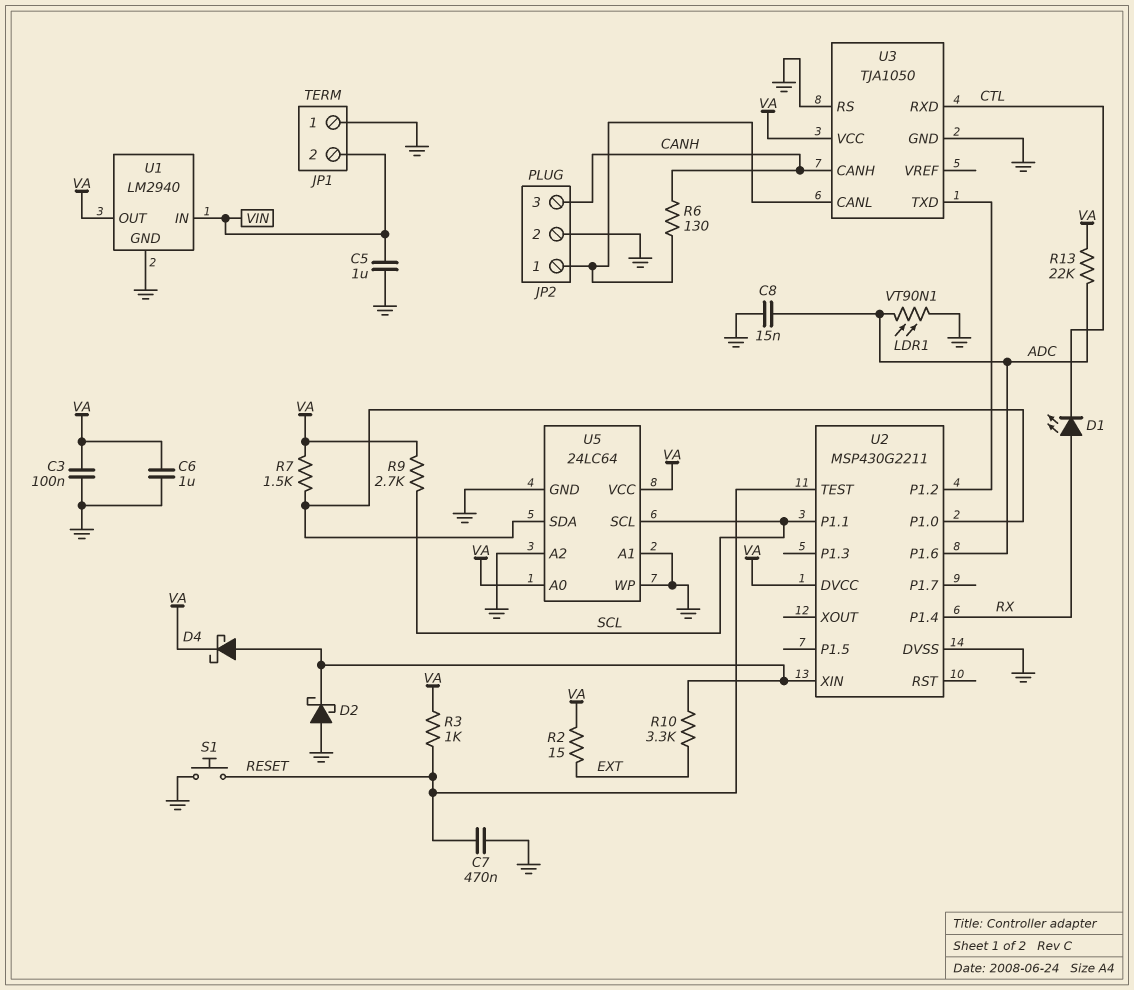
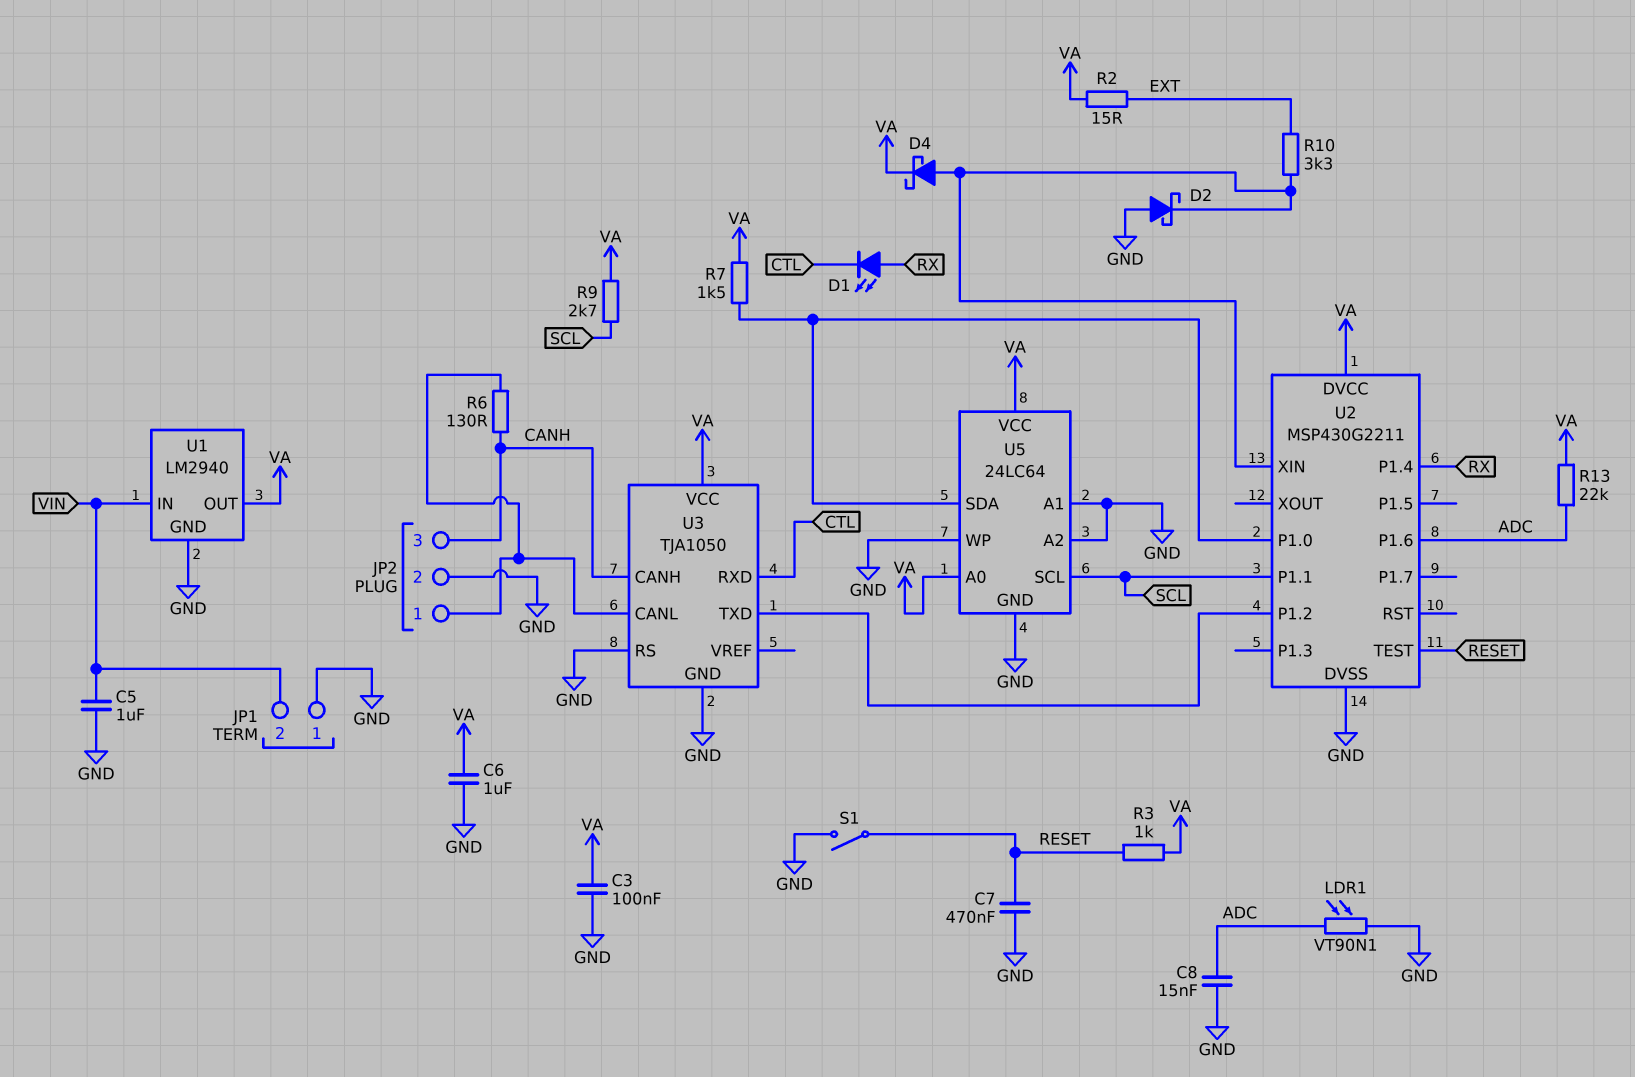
S1: button (GND, RESET) -> switch (GND, RESET)

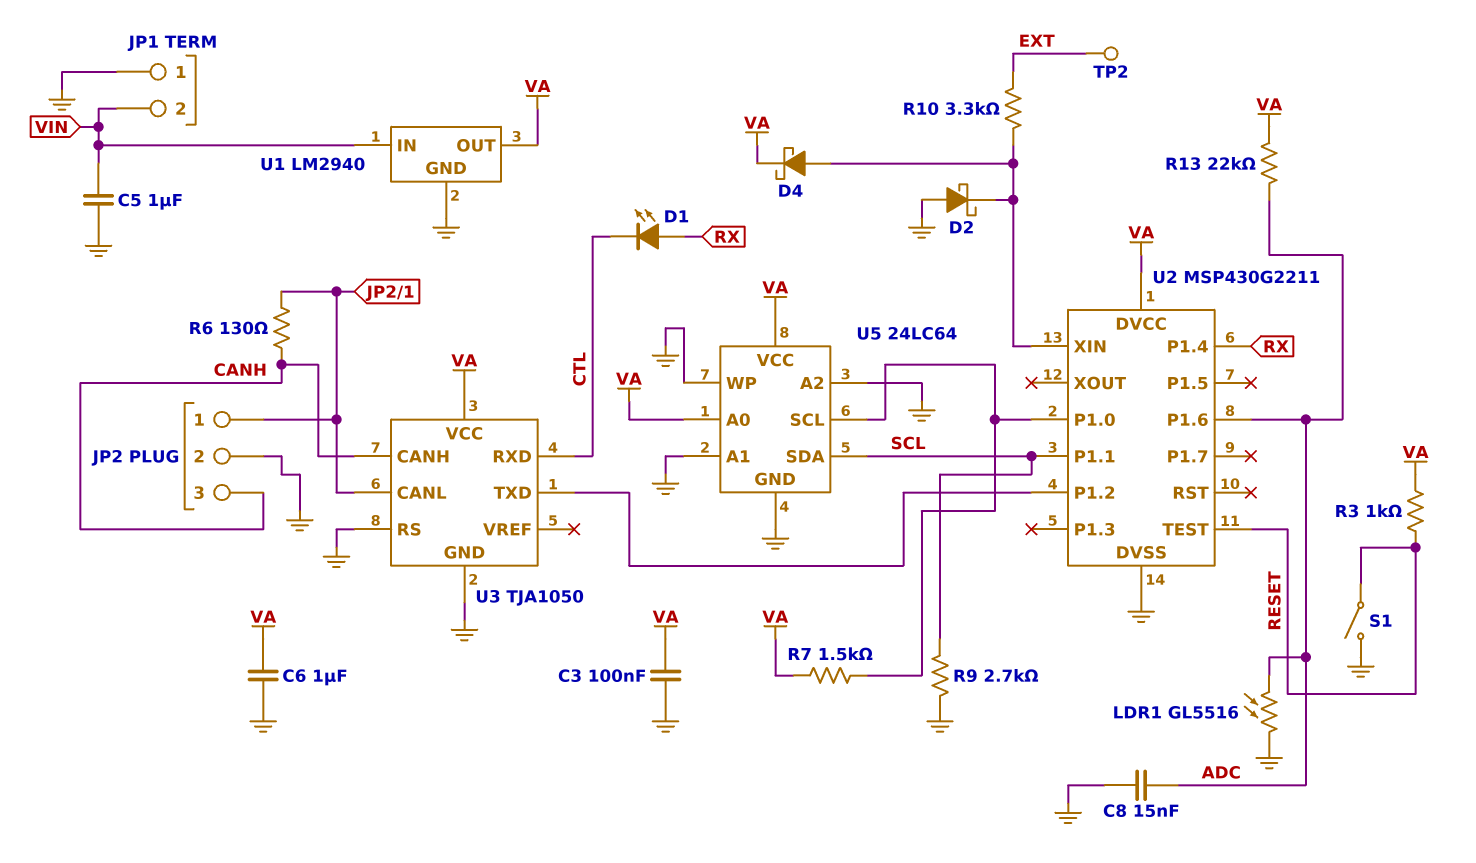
C7: 470nF (GND, RESET) -> none
LDR1: VT90N1 (ADC, GND) -> GL5516 (ADC, GND)
R2: 15 (EXT, VA) -> none
R9: 2.7k (SCL, VA) -> 2.7k (GND, SCL)
TP2: none -> test point (EXT)
U5 pin SCL: SCL -> U2/P1.0
U5 pin SDA: U2/P1.0 -> SCL

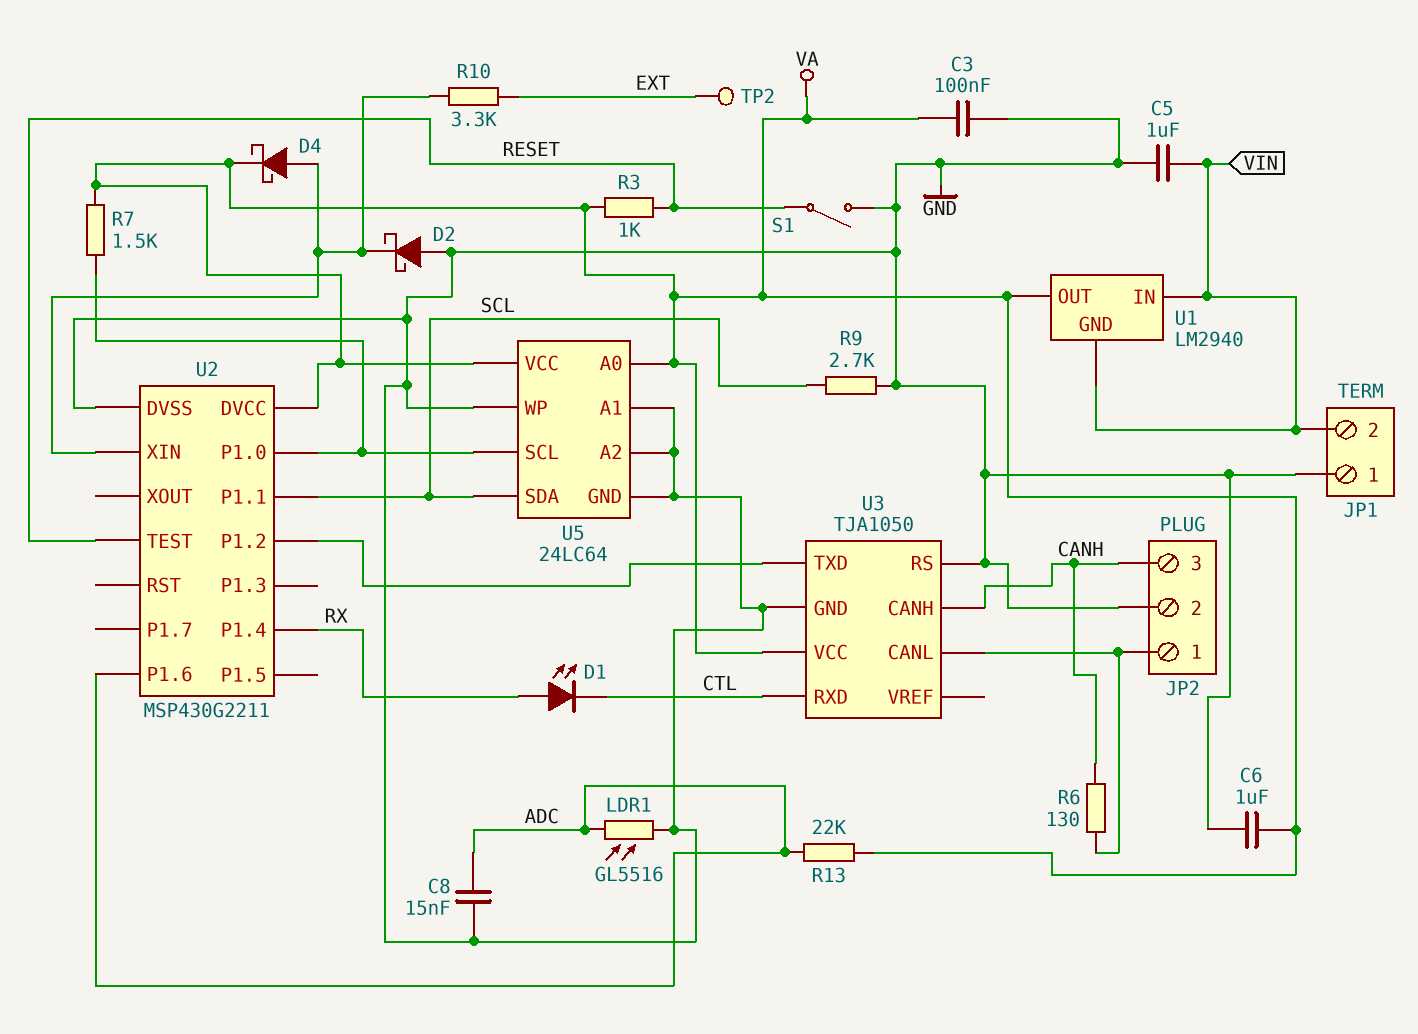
U1 pin GND: GND -> VIN

